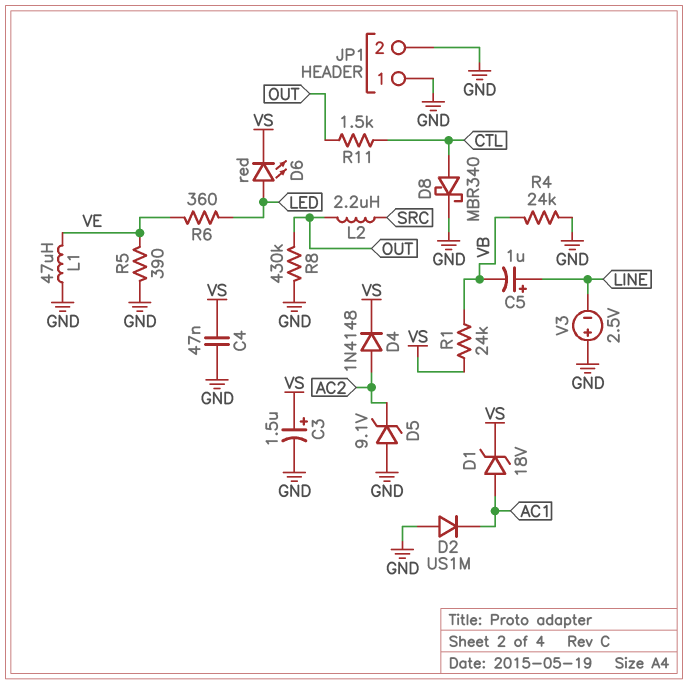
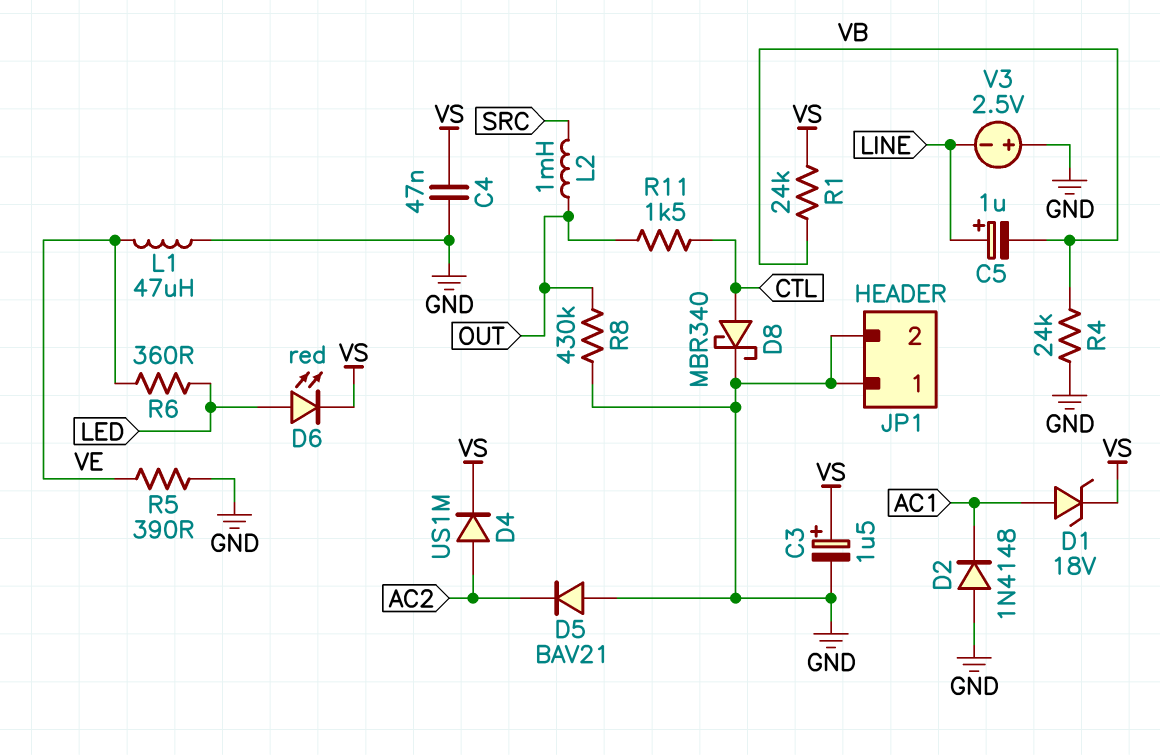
D2: diode US1M (A GND, K AC1) -> diode 1N4148 (A GND, K AC1)
D4: diode 1N4148 (A AC2, K VS) -> diode US1M (A AC2, K VS)
D5: zener 9.1V (A GND, K AC2) -> diode BAV21 (A GND, K AC2)
L2: 2.2uH (OUT, SRC) -> 1mH (OUT, SRC)

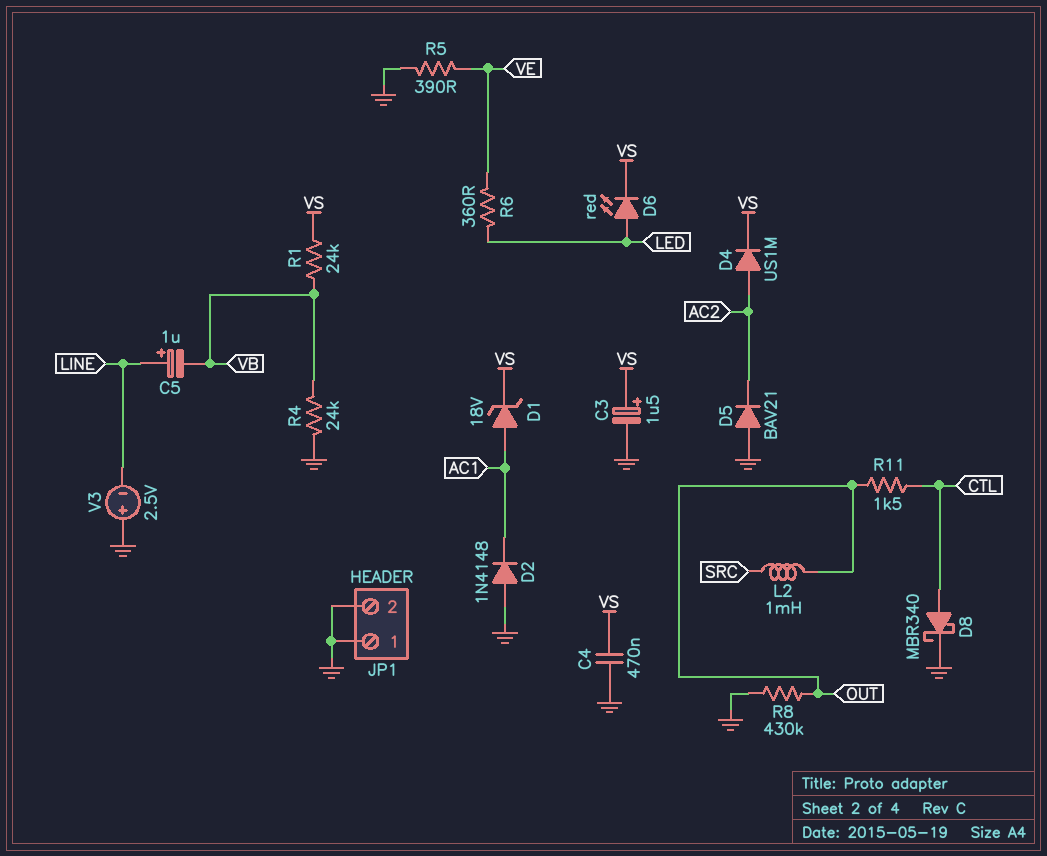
C4: 47nF (GND, VS) -> 470nF (GND, VS)
L1: 47uH (GND, VE) -> none

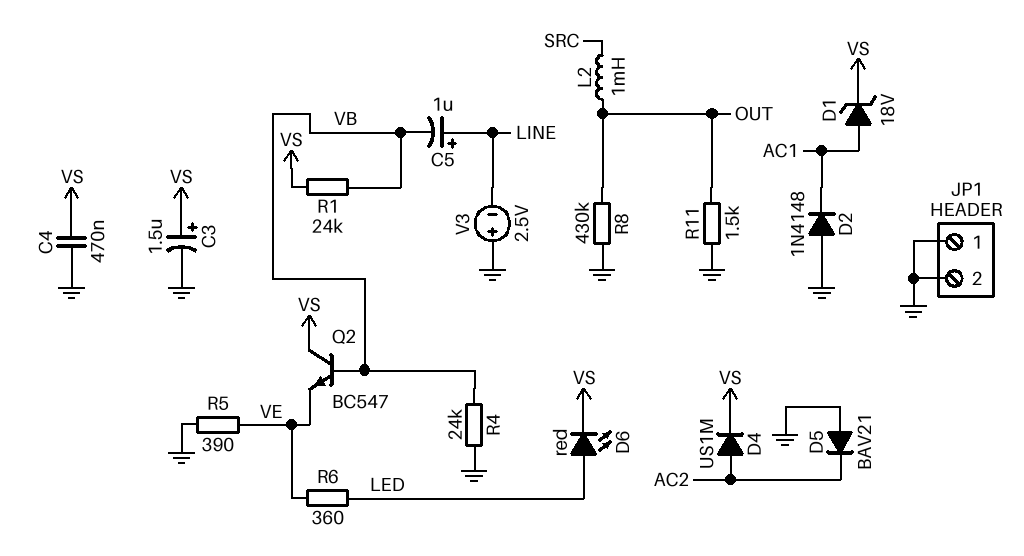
D8: schottky MBR340 (A CTL, K GND) -> none
Q2: none -> NPN BC547 (B VB, C VS, E VE)
R11: 1.5k (CTL, OUT) -> 1.5k (GND, OUT)

